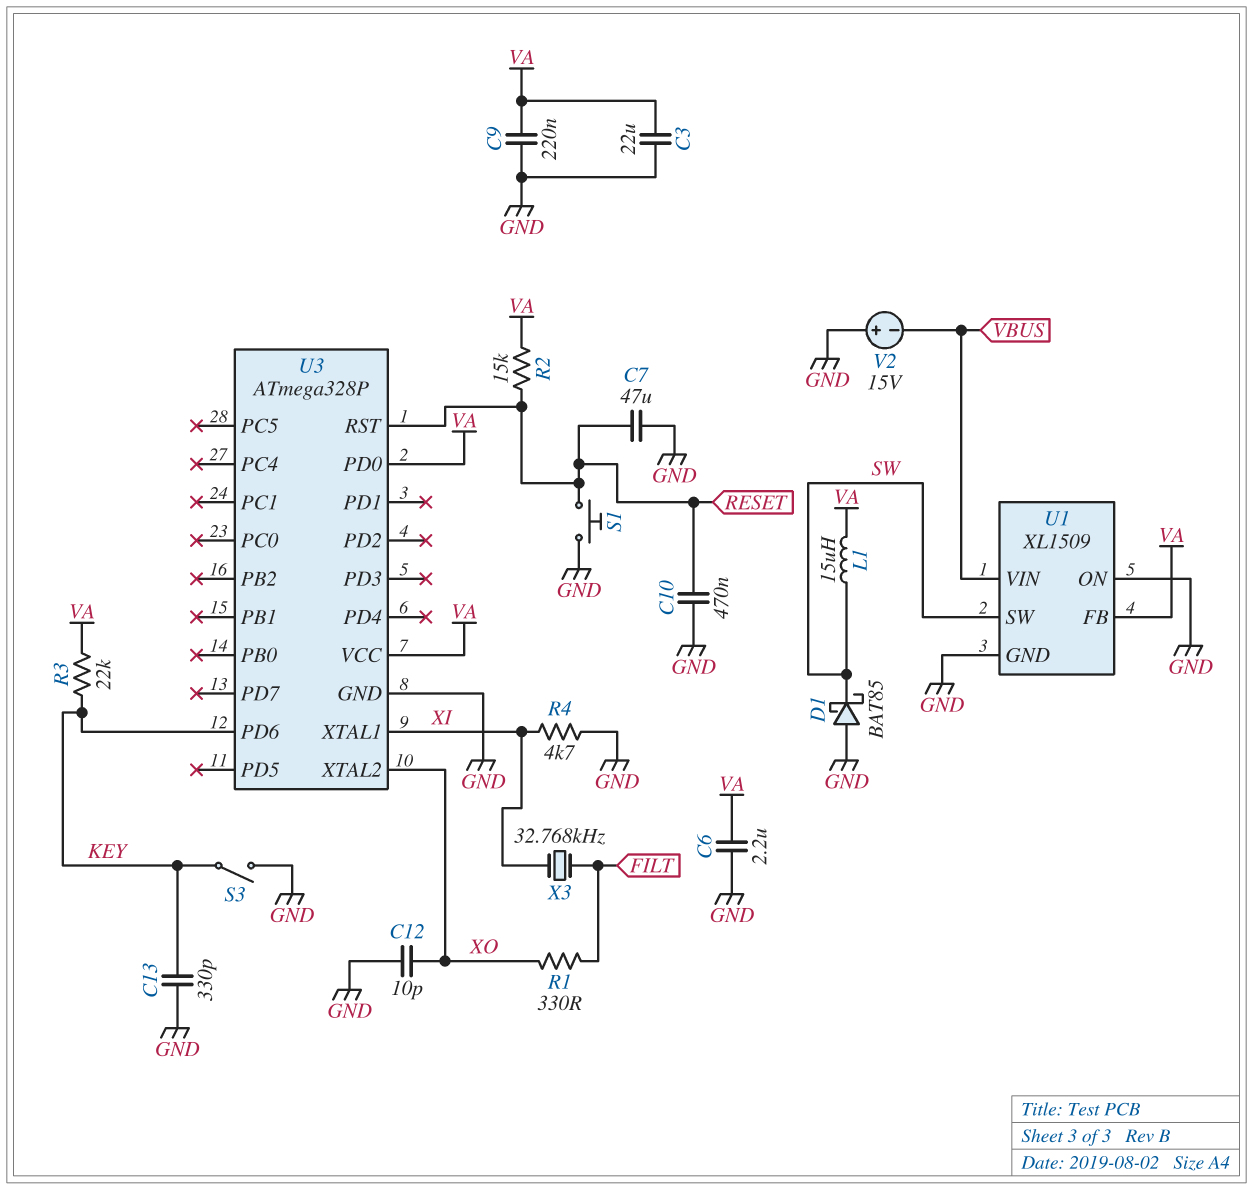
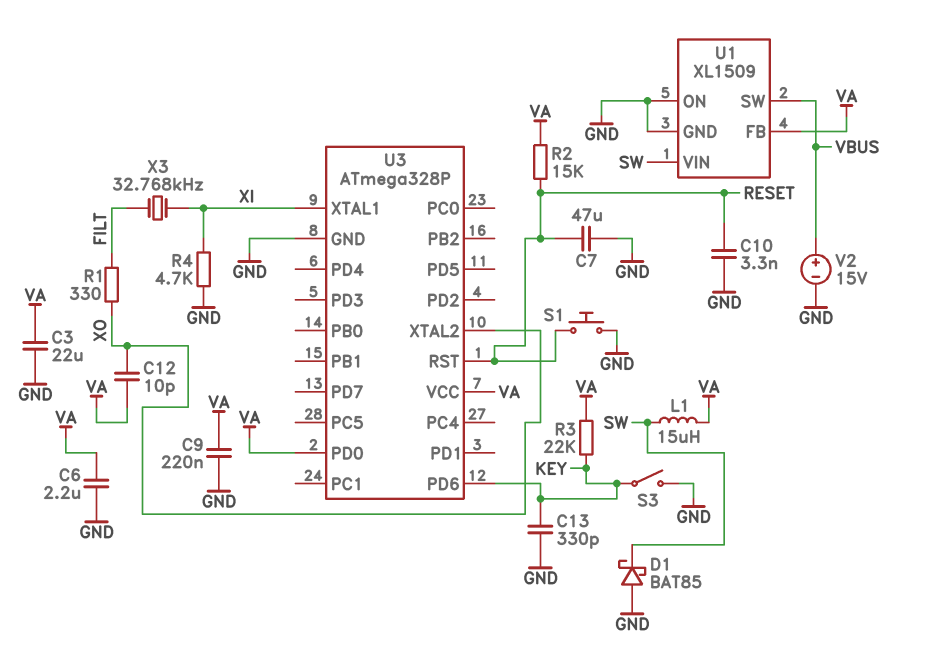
C10: 470nF (GND, RESET) -> 3.3nF (GND, RESET)
C12: 10pF (GND, XO) -> 10pF (VA, XO)
U1 pin SW: SW -> VBUS
U1 pin VIN: VBUS -> SW
V2: 15V (plus GND, minus VBUS) -> 15V (plus VBUS, minus GND)

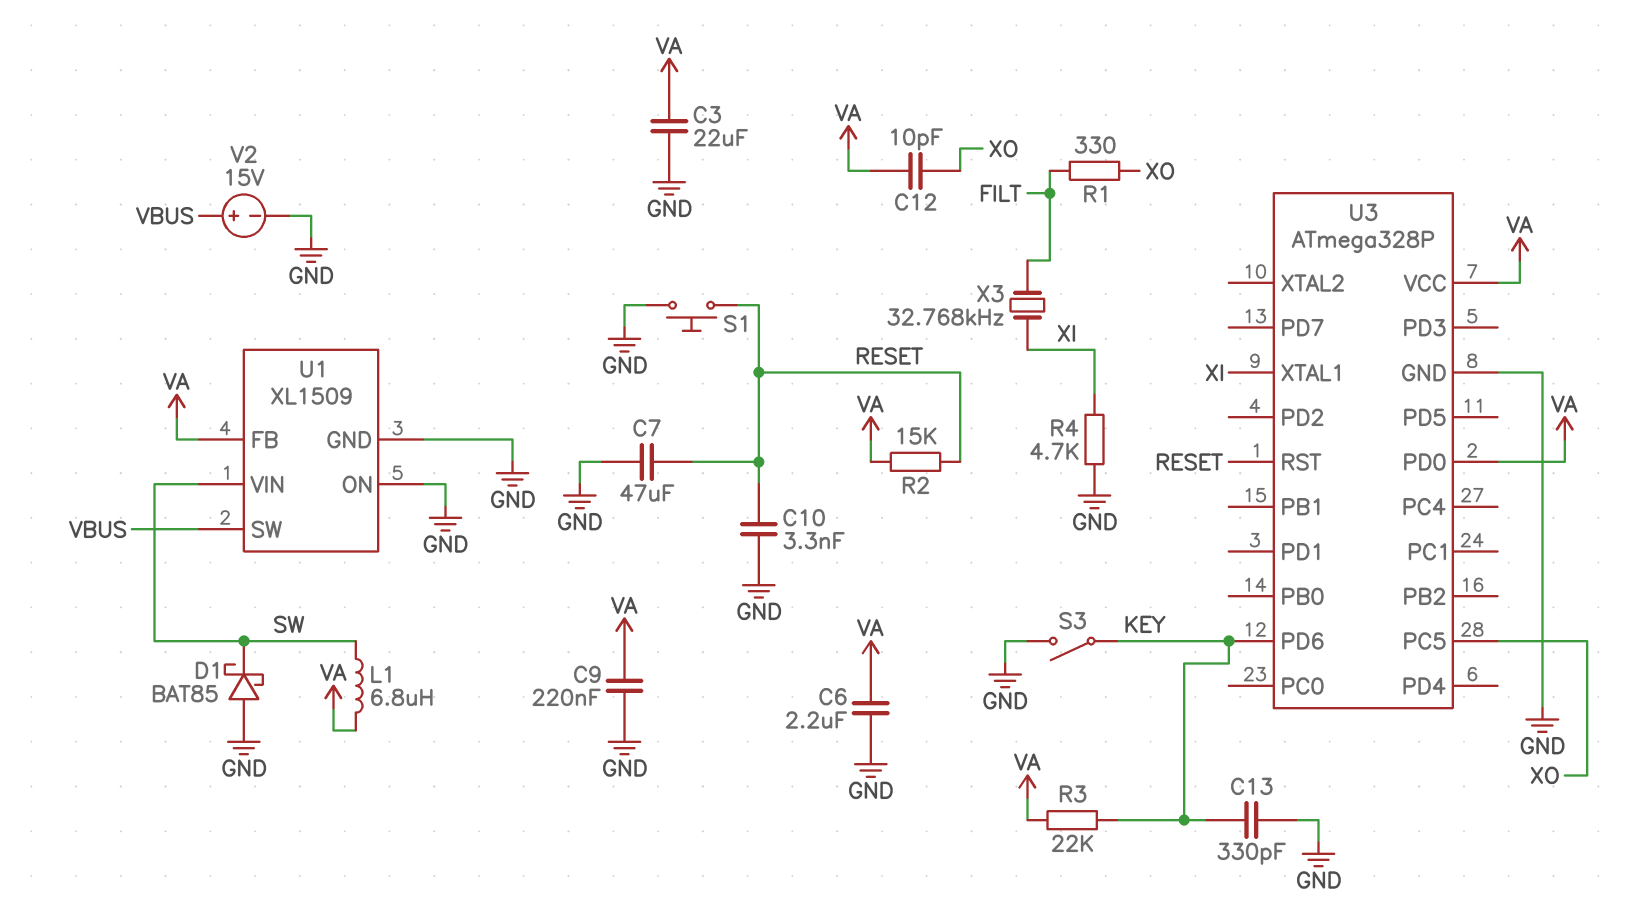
L1: 15uH (SW, VA) -> 6.8uH (SW, VA)
U3 pin PC5: none -> XO
U3 pin XTAL2: XO -> none

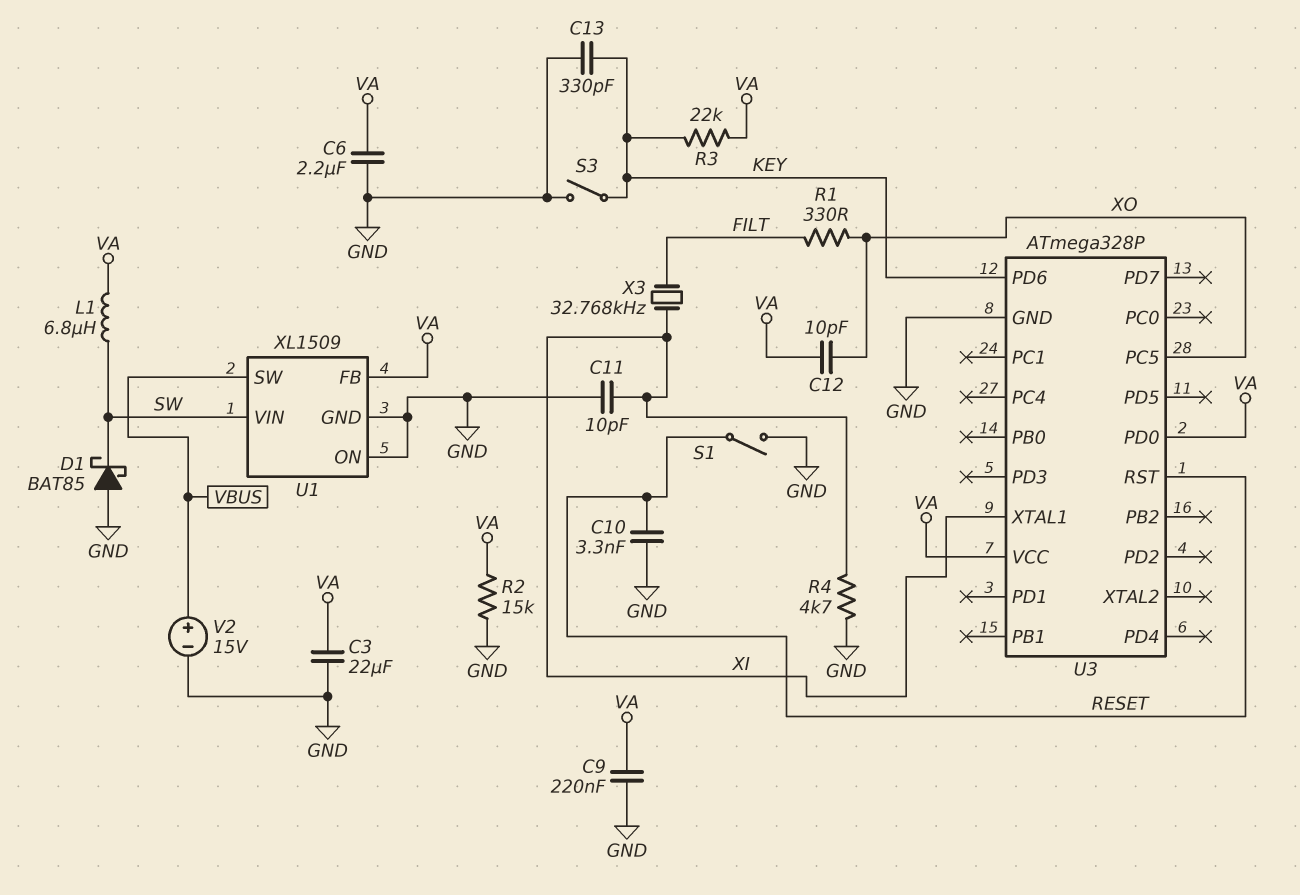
C7: 47uF (GND, RESET) -> none
C11: none -> 10pF (GND, XI)
R2: 15k (RESET, VA) -> 15k (GND, VA)
S1: button (GND, RESET) -> switch (GND, RESET)

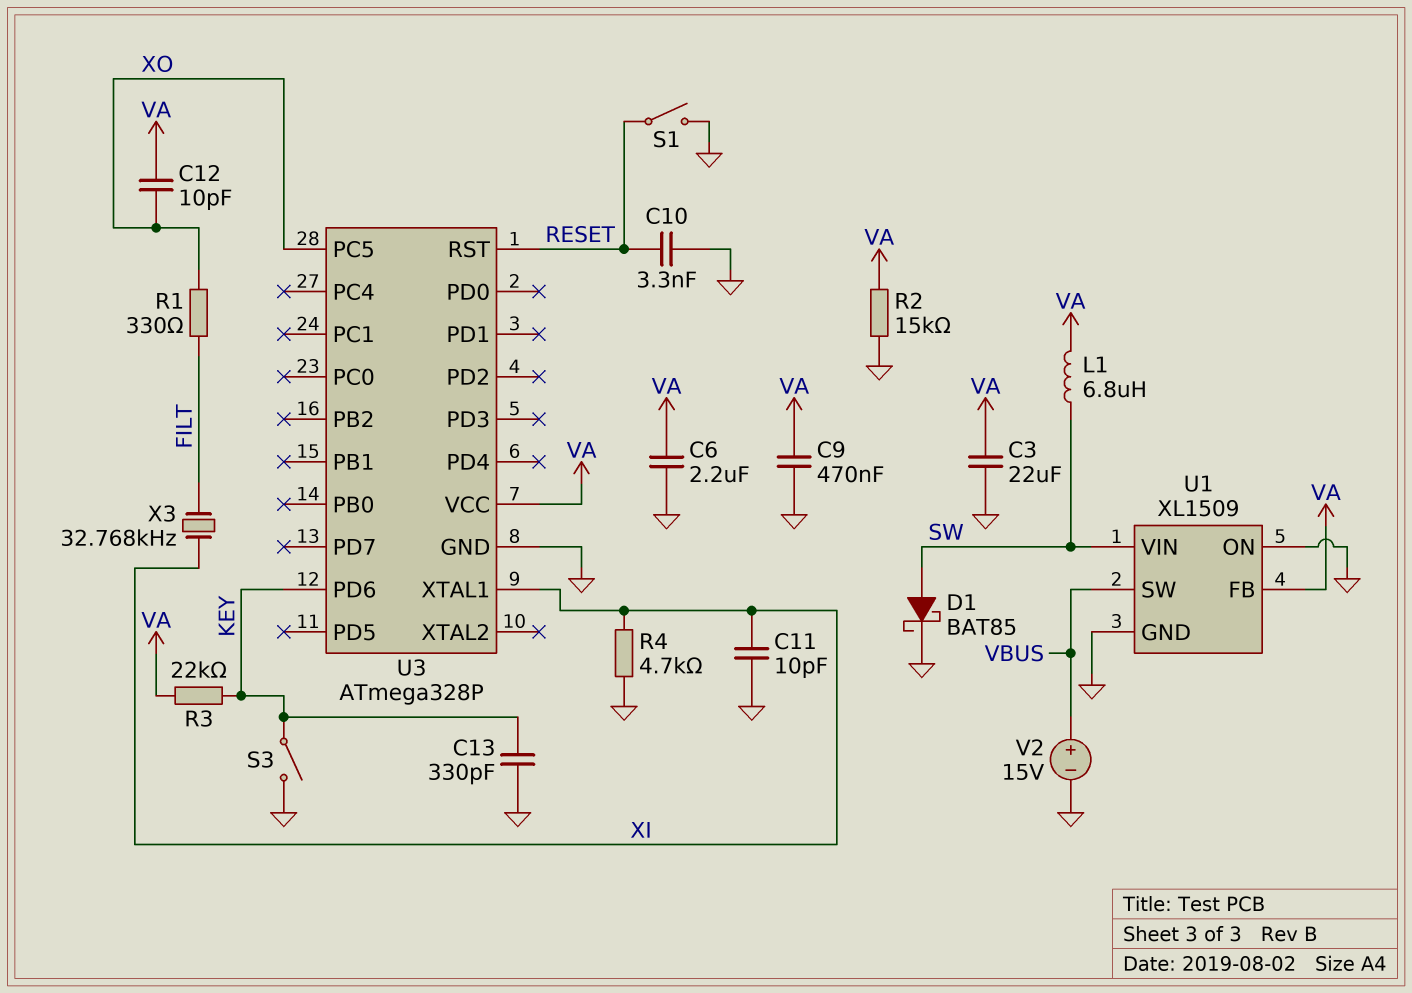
C9: 220nF (GND, VA) -> 470nF (GND, VA)
D1: schottky BAT85 (A GND, K SW) -> schottky BAT85 (A SW, K GND)
U3 pin PD0: VA -> none

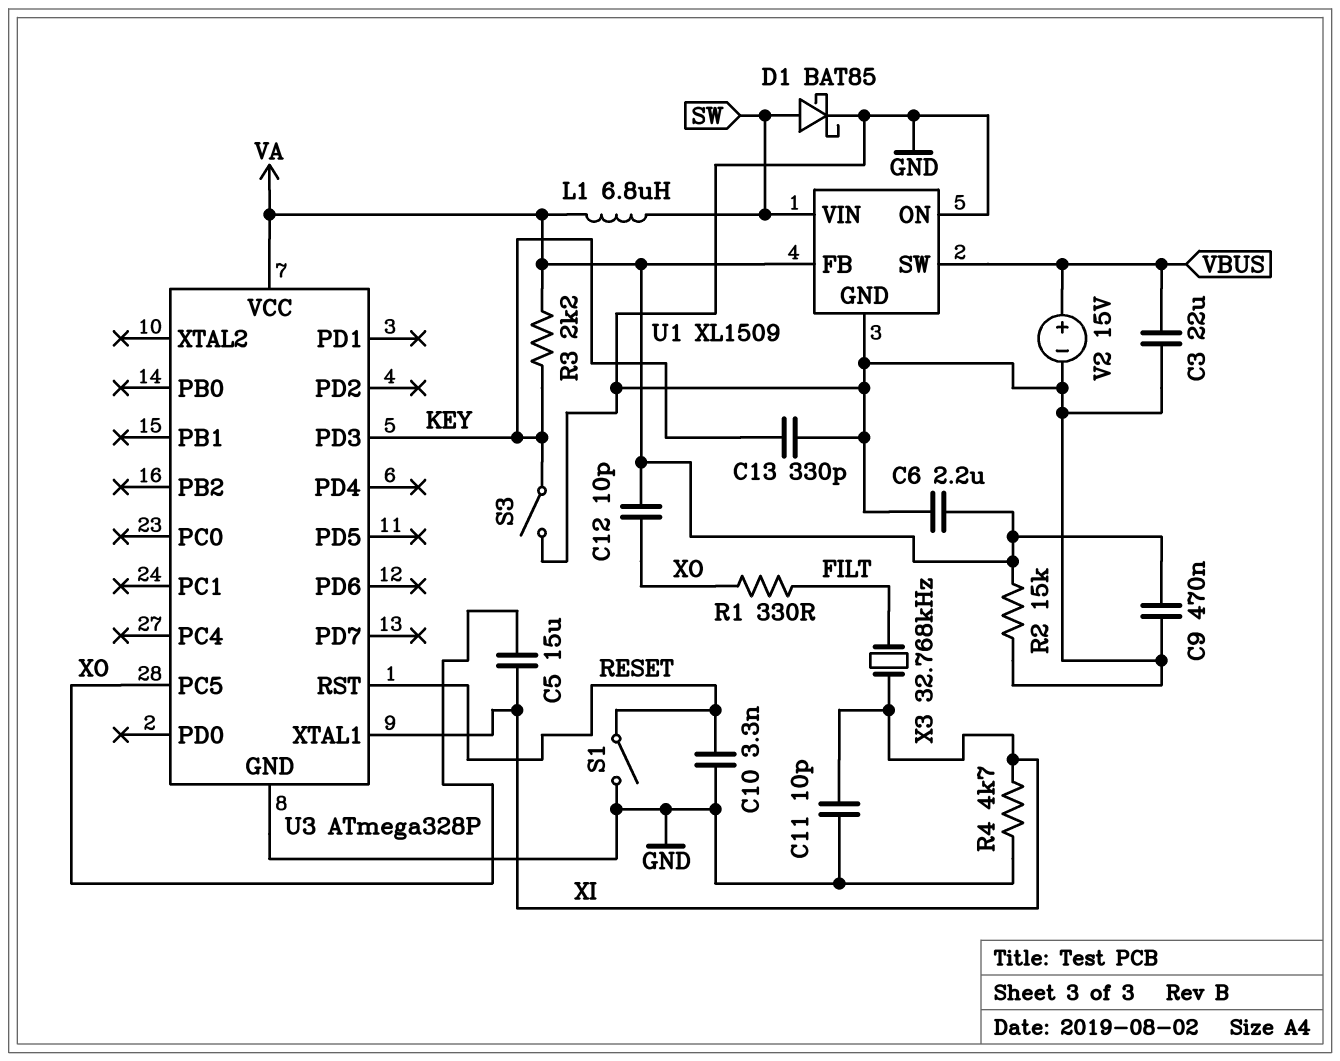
C3: 22uF (GND, VA) -> 22uF (GND, VBUS)
C5: none -> 15uF (XI, XO)
R3: 22k (KEY, VA) -> 2.2k (KEY, VA)
U3 pin PD3: none -> KEY
U3 pin PD6: KEY -> none

